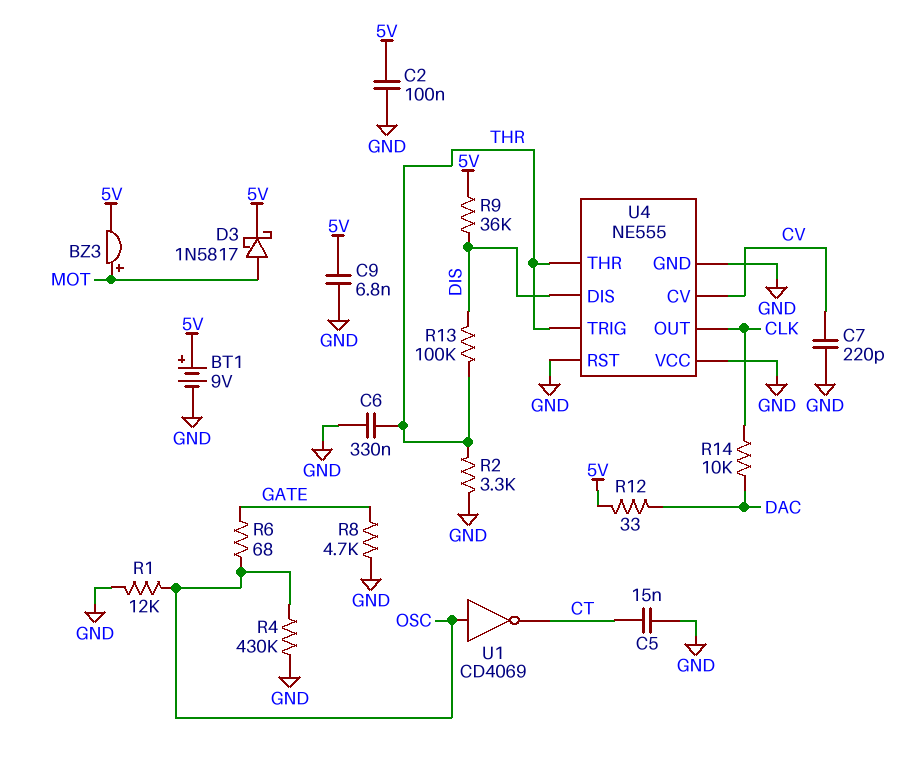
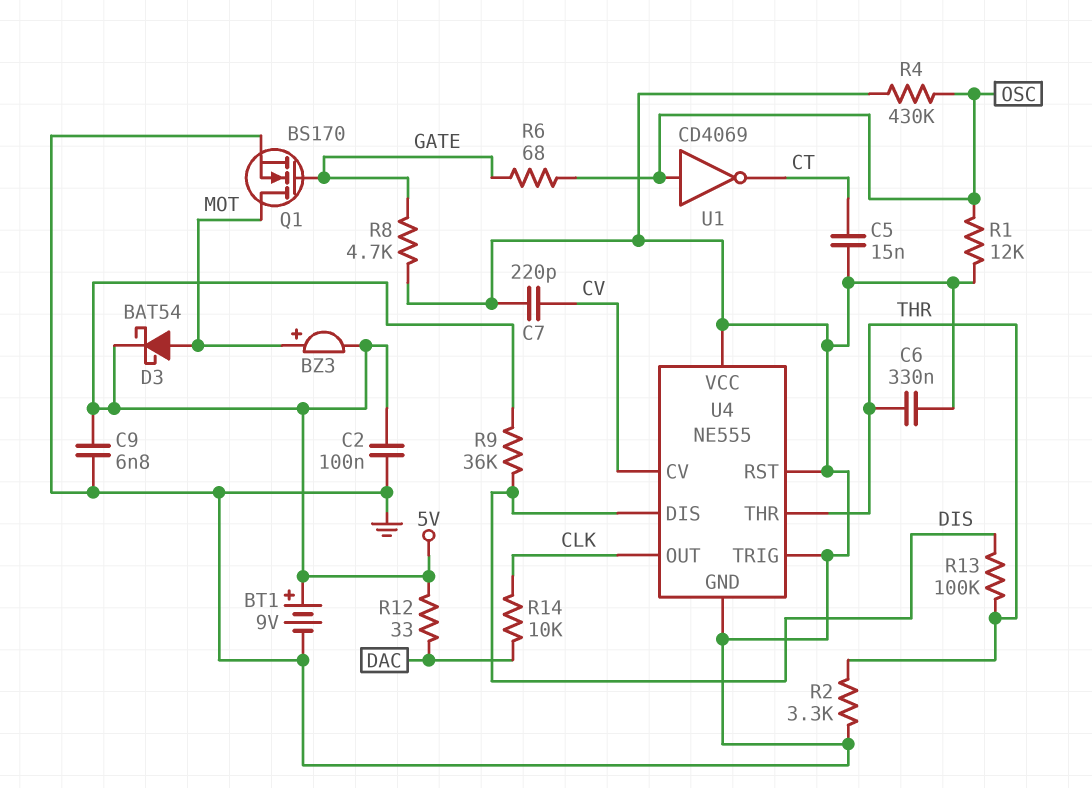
D3: schottky 1N5817 (A MOT, K 5V) -> schottky BAT54 (A MOT, K 5V)
Q1: none -> NMOS BS170 (G GATE, D MOT, S GND)
U4 pin TRIG: THR -> GND

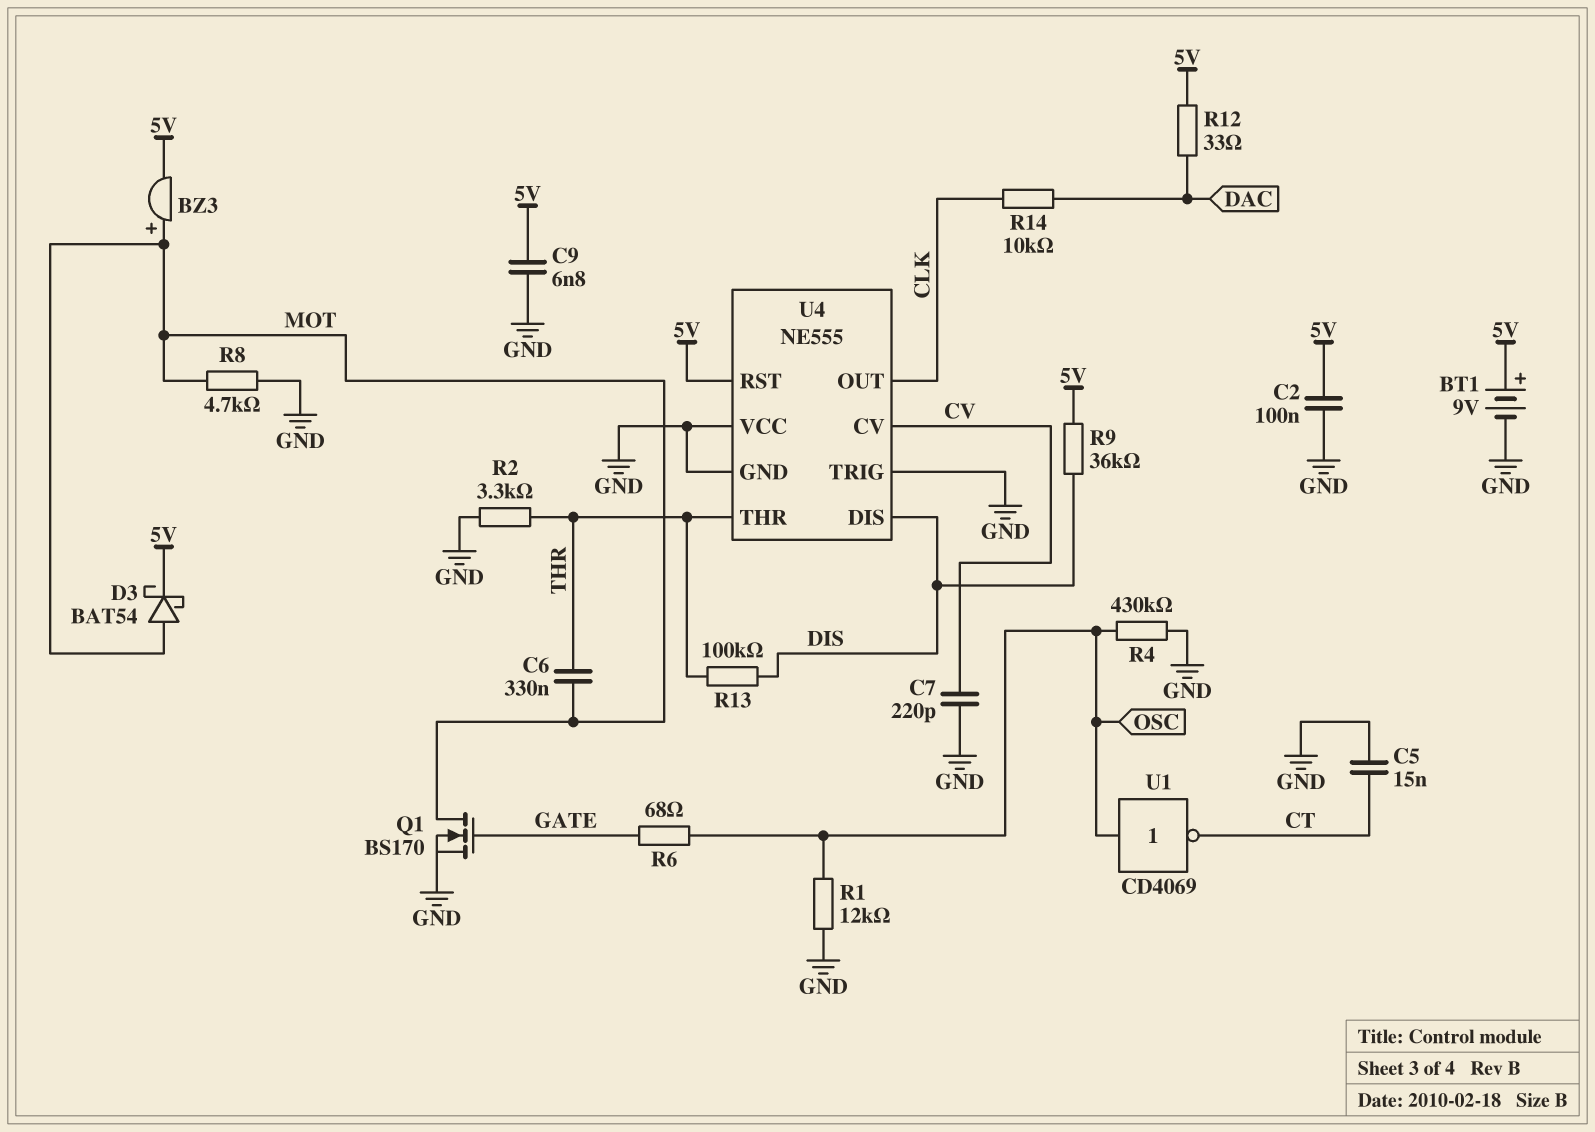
C6: 330nF (GND, THR) -> 330nF (MOT, THR)
R8: 4.7k (GATE, GND) -> 4.7k (GND, MOT)
U4 pin RST: GND -> 5V

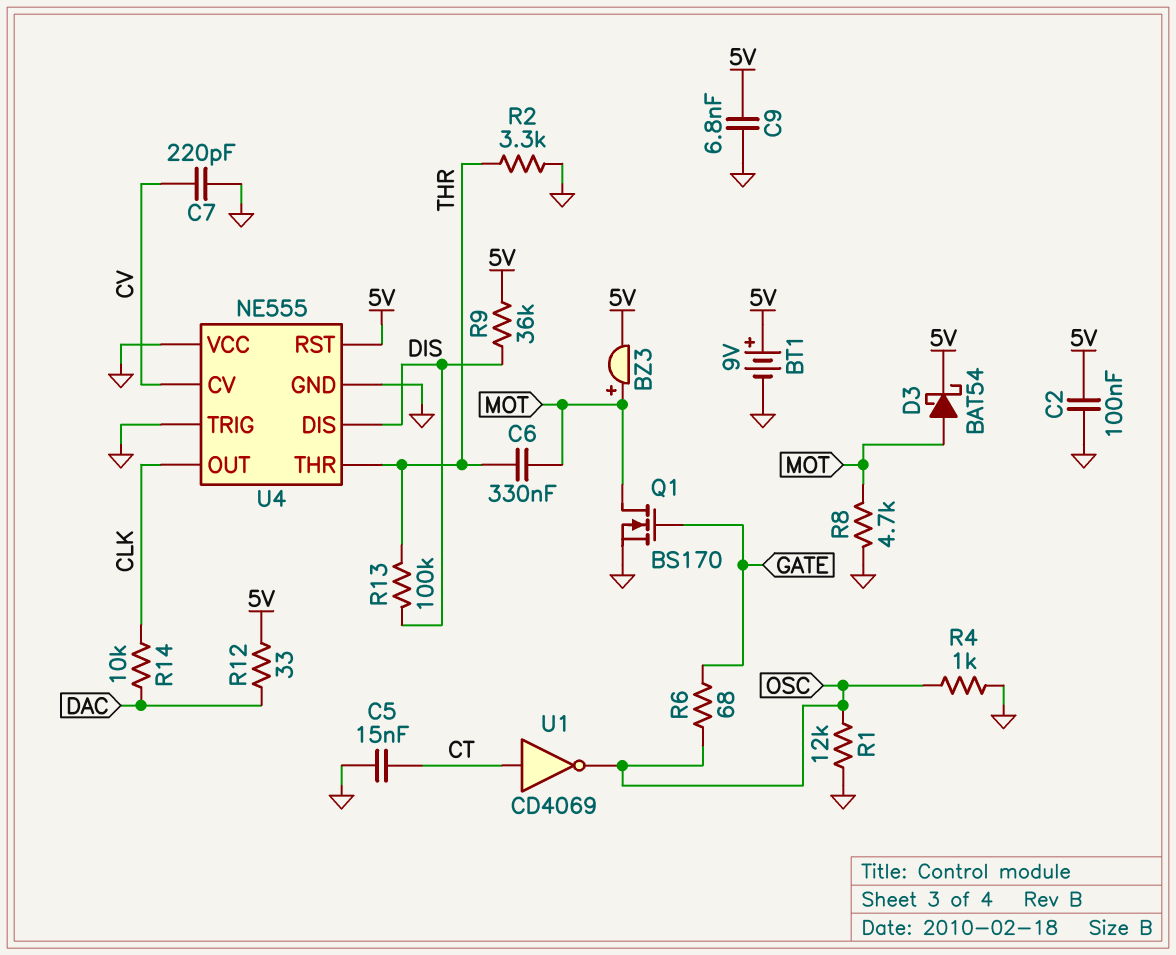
R4: 430k (GND, OSC) -> 1k (GND, OSC)
U1: NOT CD4069 (in OSC, out CT) -> NOT CD4069 (in CT, out OSC)

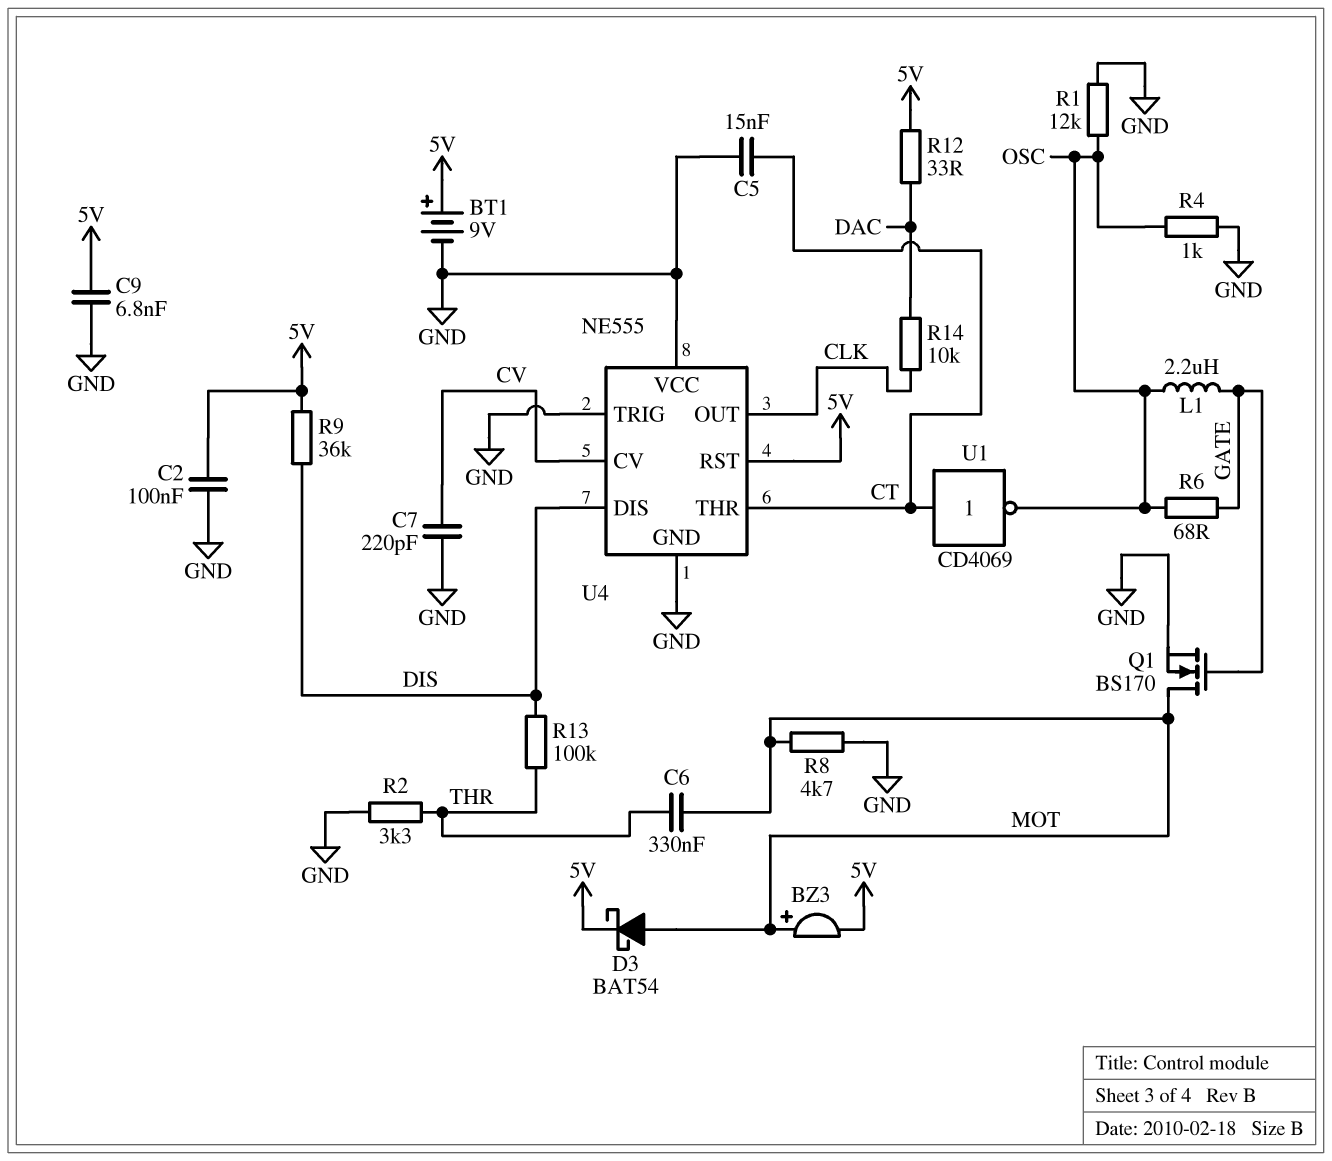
L1: none -> 2.2uH (GATE, OSC)
U4 pin THR: THR -> CT

